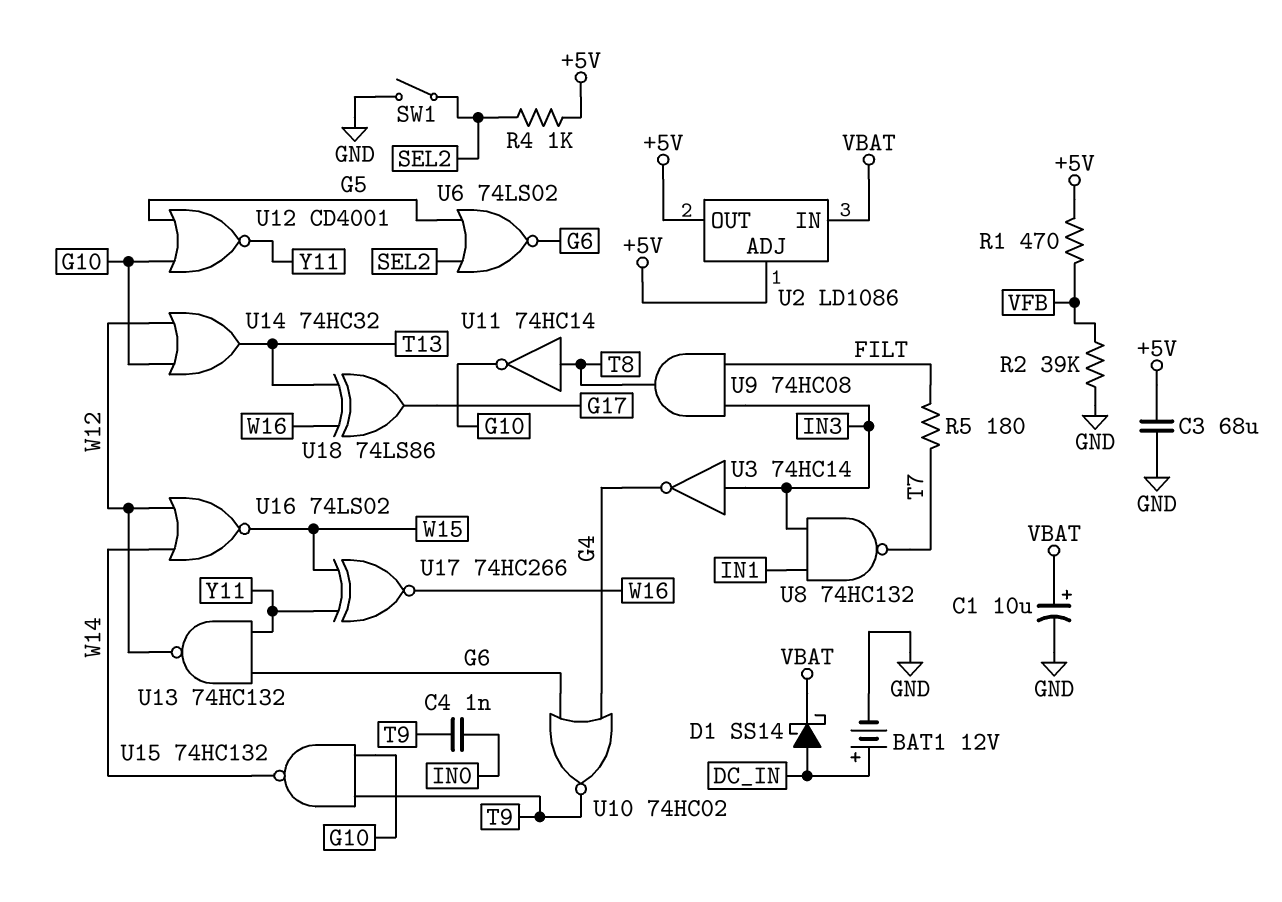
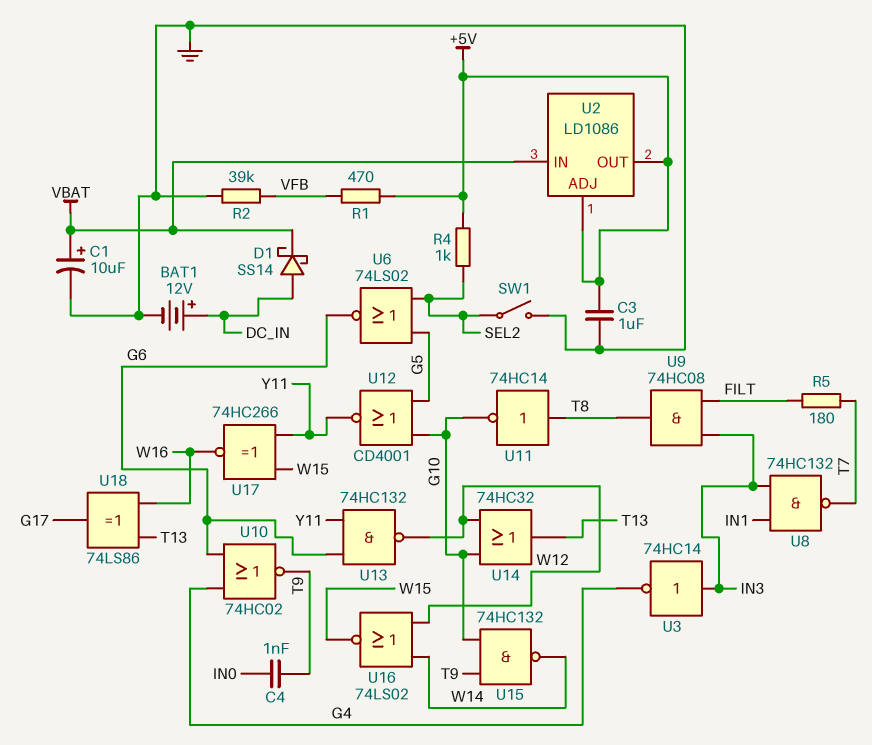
C3: 68uF (+5V, GND) -> 1uF (+5V, GND)

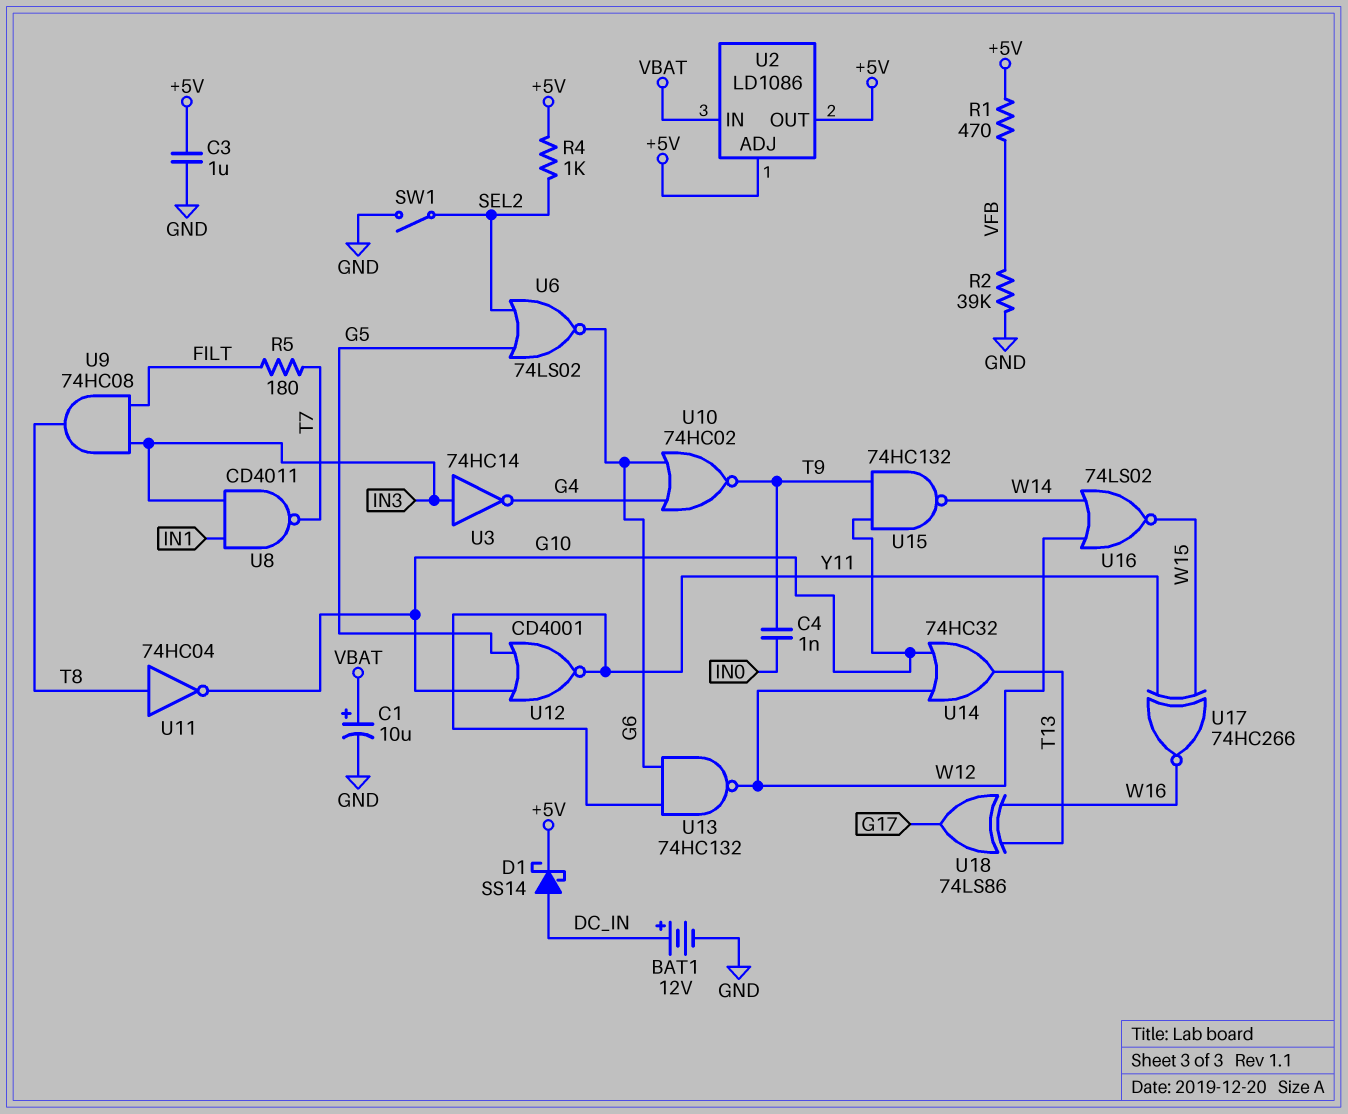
D1: schottky SS14 (A DC_IN, K VBAT) -> schottky SS14 (A DC_IN, K +5V)
U8: NAND 74HC132 (in IN1, in IN3, out T7) -> NAND CD4011 (in IN1, in IN3, out T7)
U11: NOT 74HC14 (in T8, out G10) -> NOT 74HC04 (in T8, out G10)

